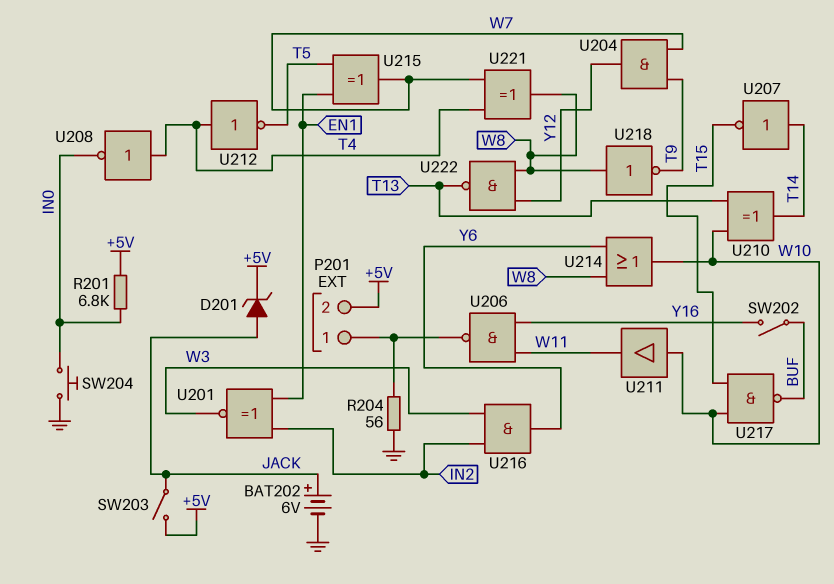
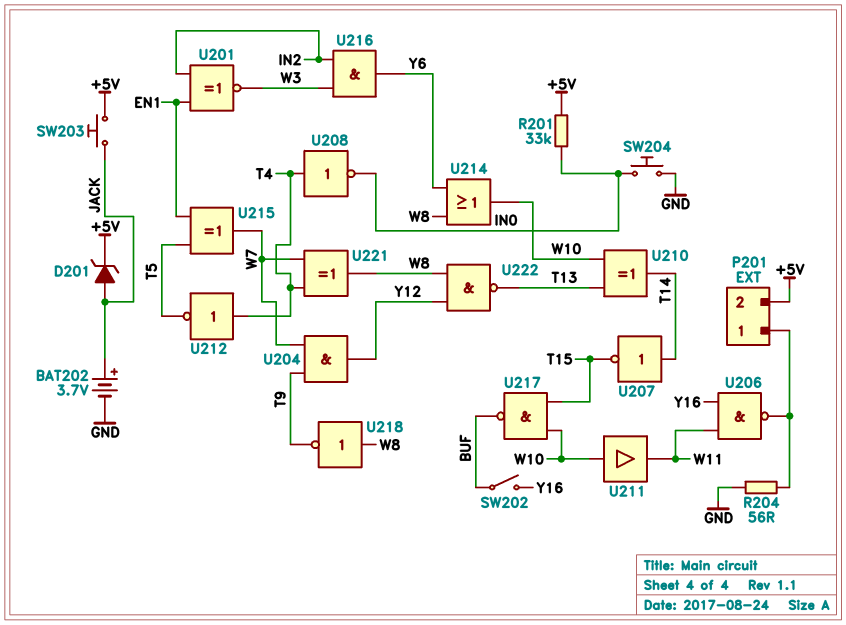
BAT202: 6V (plus JACK, minus GND) -> 3.7V (plus JACK, minus GND)
R201: 6.8k (+5V, IN0) -> 33k (+5V, IN0)
SW203: switch (+5V, JACK) -> button (+5V, JACK)

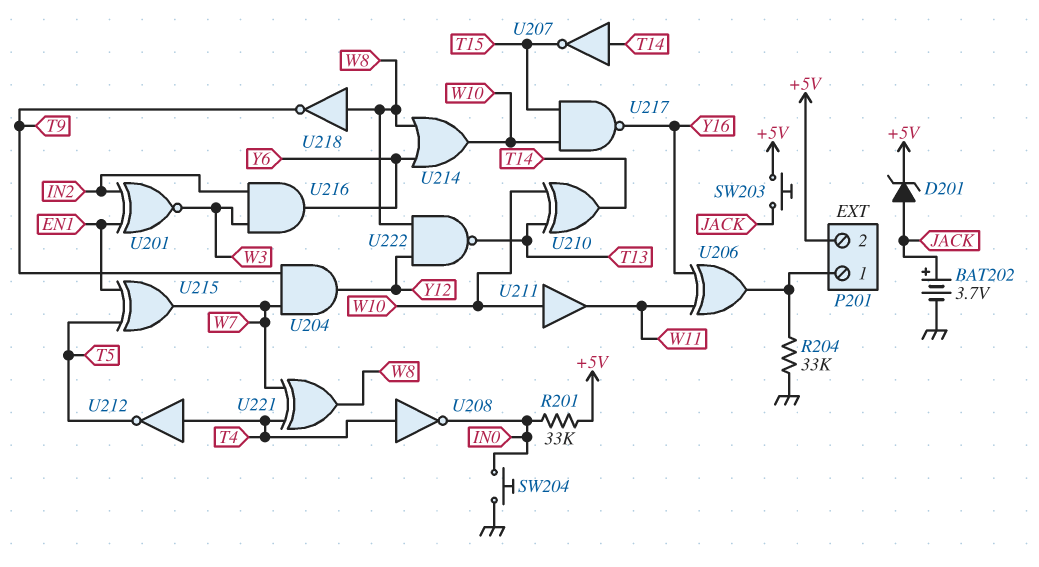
R204: 56 (GND, P201/1) -> 33k (GND, P201/1)
SW202: switch (BUF, Y16) -> none
U206: NAND (in W11, in Y16, out P201/1) -> XOR (in W11, in Y16, out P201/1)
U217: NAND (in T15, in W10, out BUF) -> NAND (in T15, in W10, out Y16)

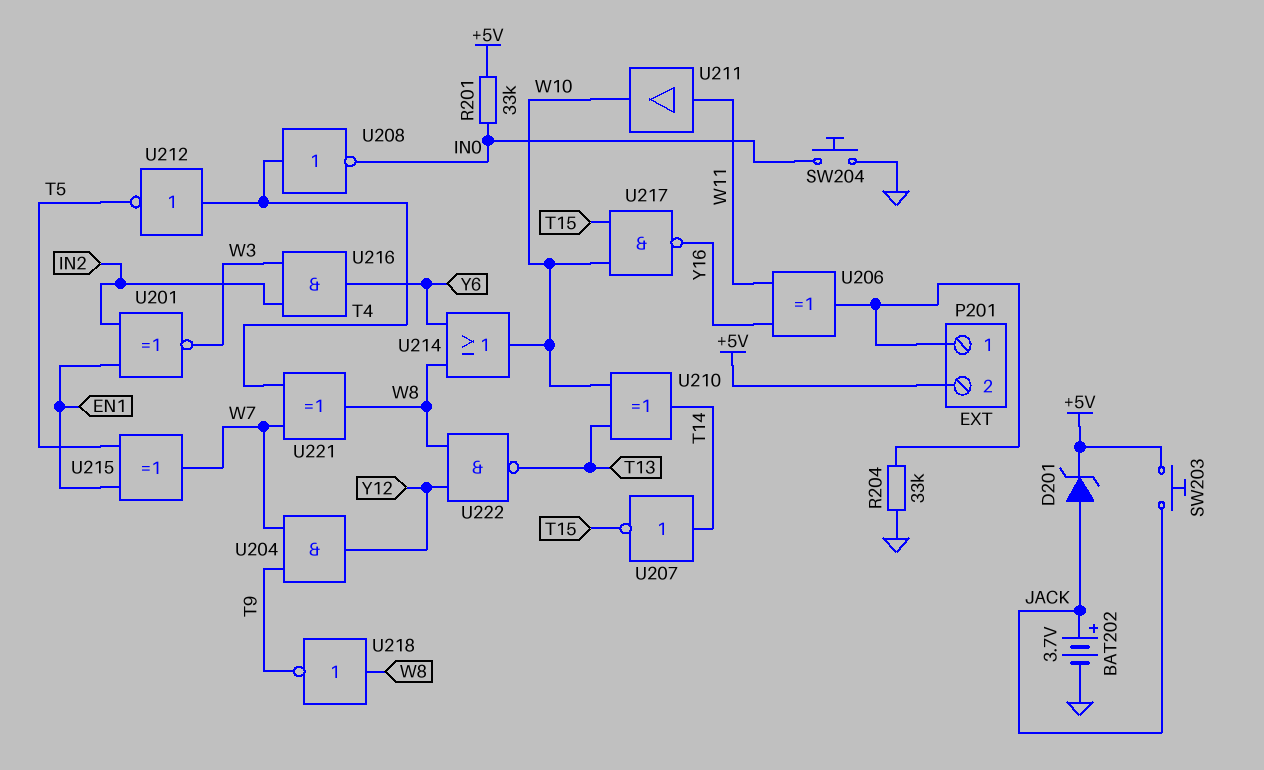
U211: buffer (in W10, out W11) -> buffer (in W11, out W10)

